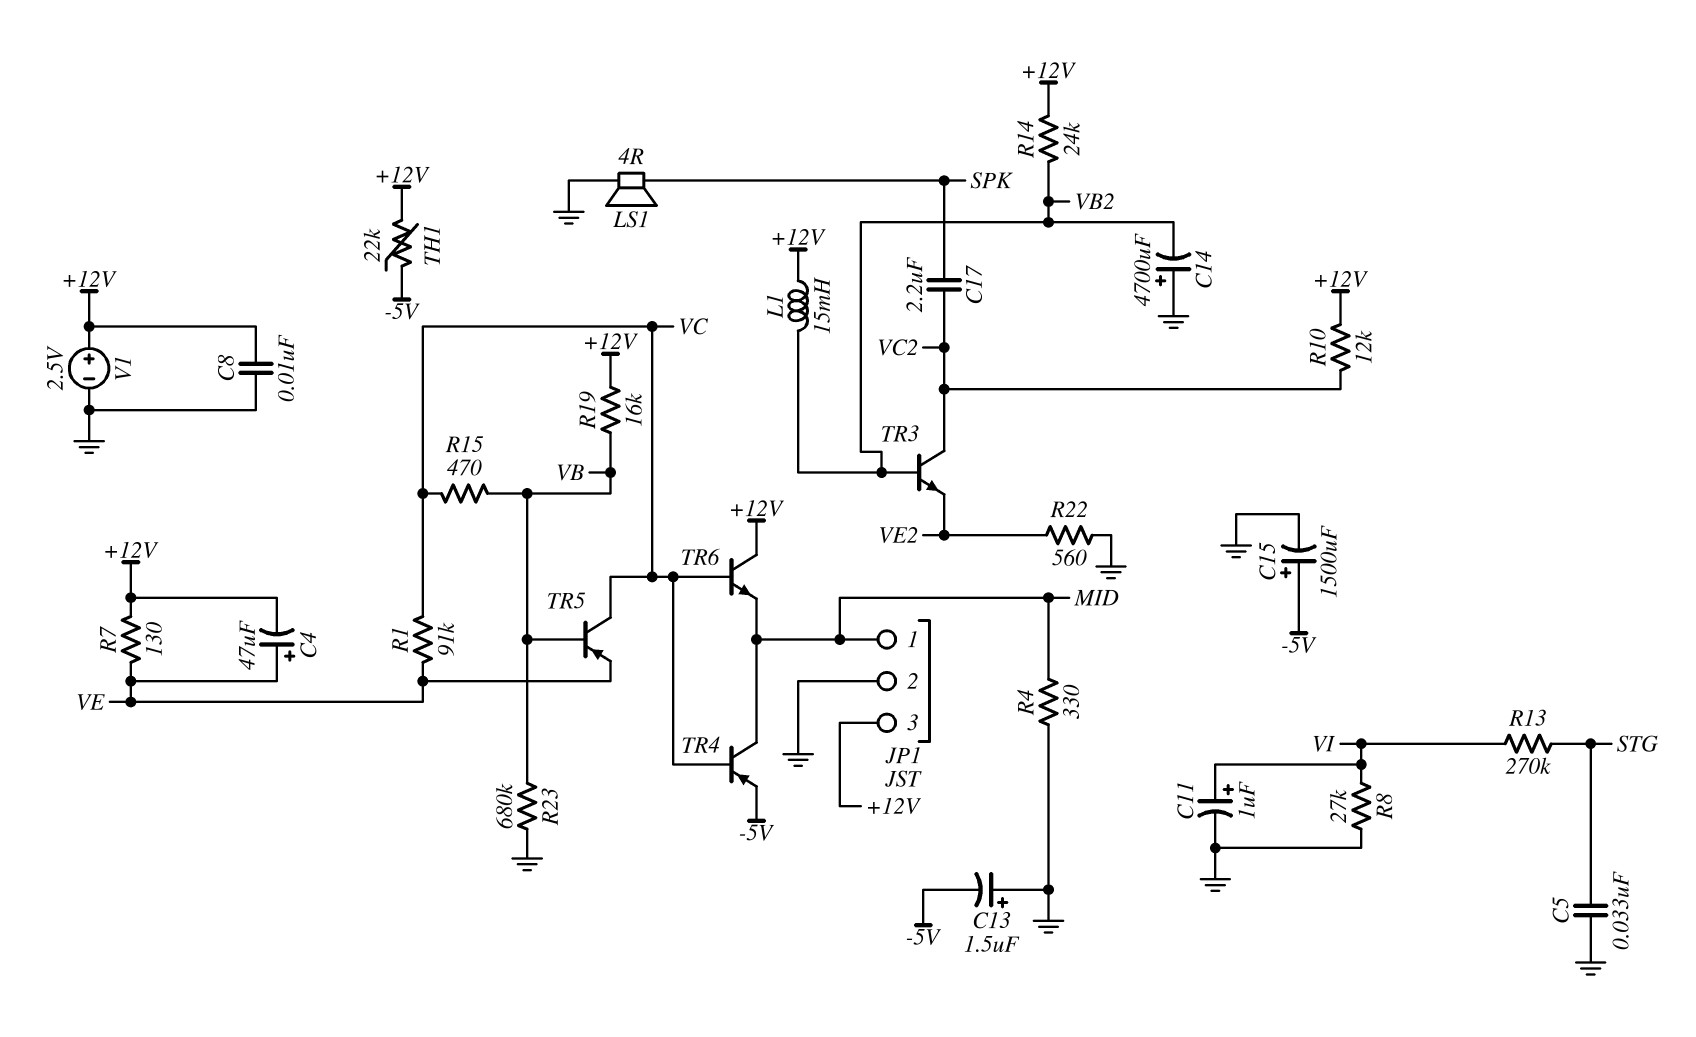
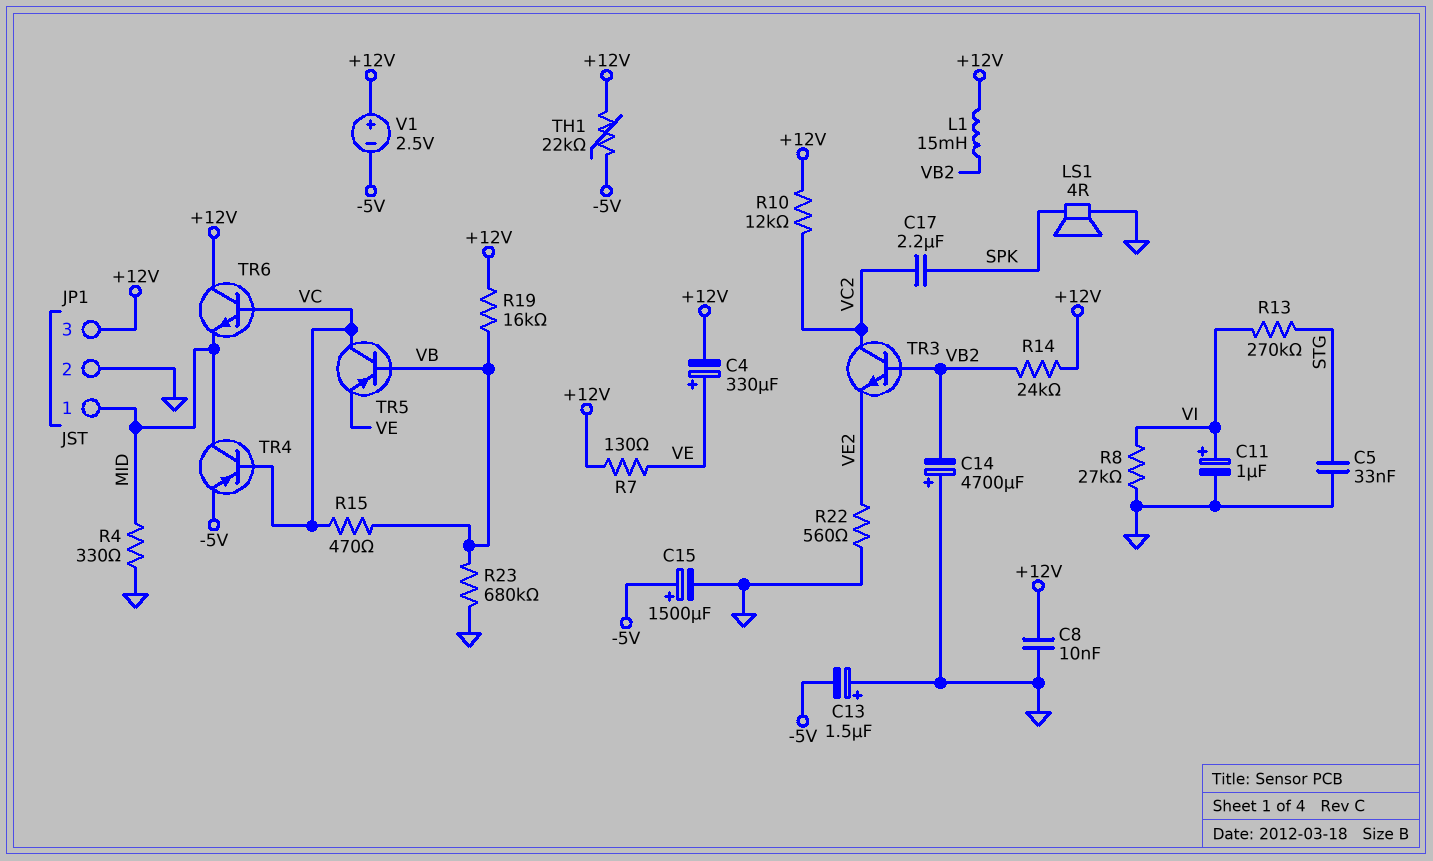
C4: 47uF (plus VE, minus +12V) -> 330uF (plus VE, minus +12V)
R1: 91k (VC, VE) -> none
V1: 2.5V (plus +12V, minus GND) -> 2.5V (plus +12V, minus -5V)

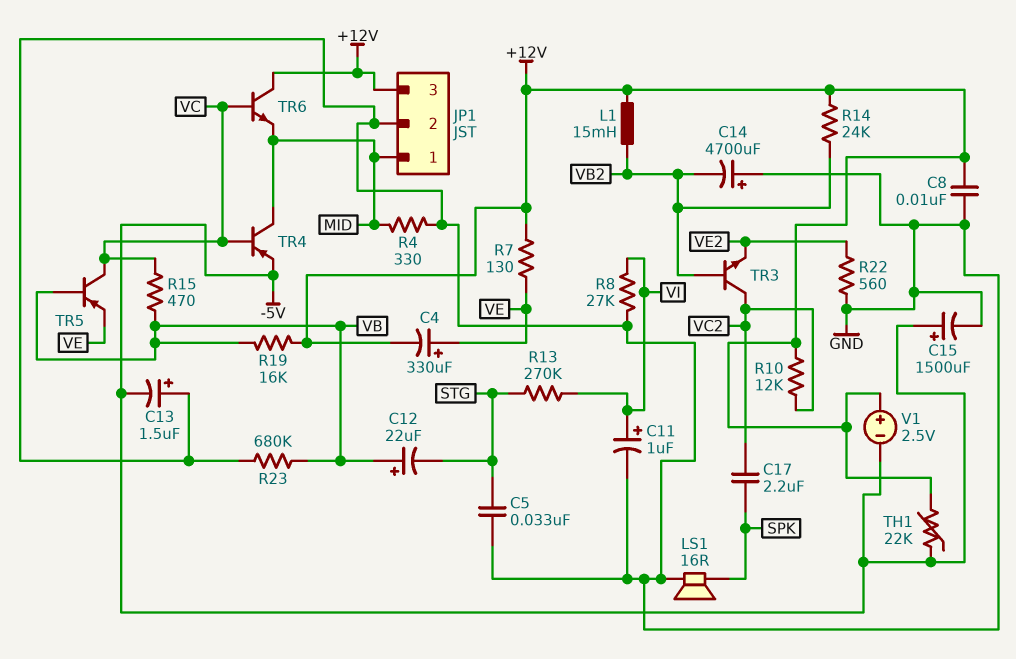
C12: none -> 22uF (plus VB, minus STG)
LS1: speaker 4R (GND, SPK) -> speaker 16R (GND, SPK)

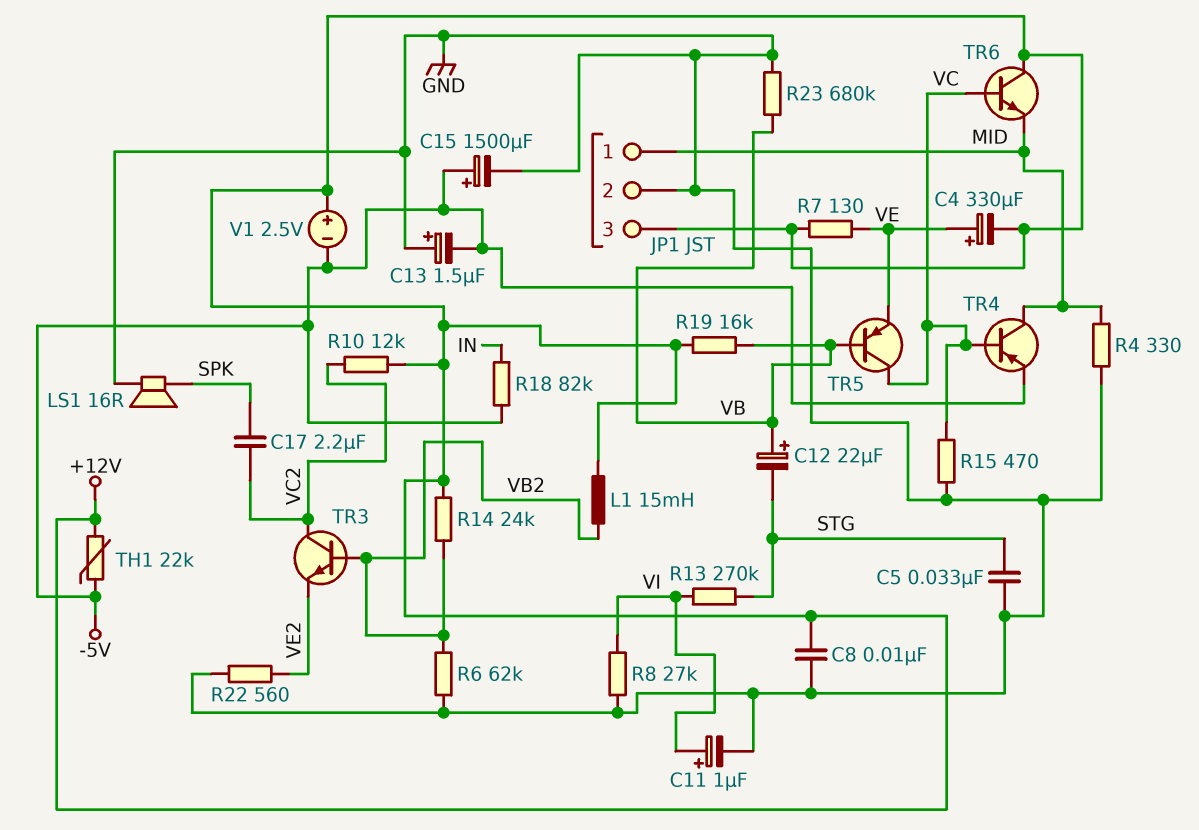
C14: 4700uF (plus GND, minus VB2) -> none
R6: none -> 62k (GND, VB2)
R15: 470 (VB, VC) -> 470 (GND, VC)
R18: none -> 82k (-5V, IN)

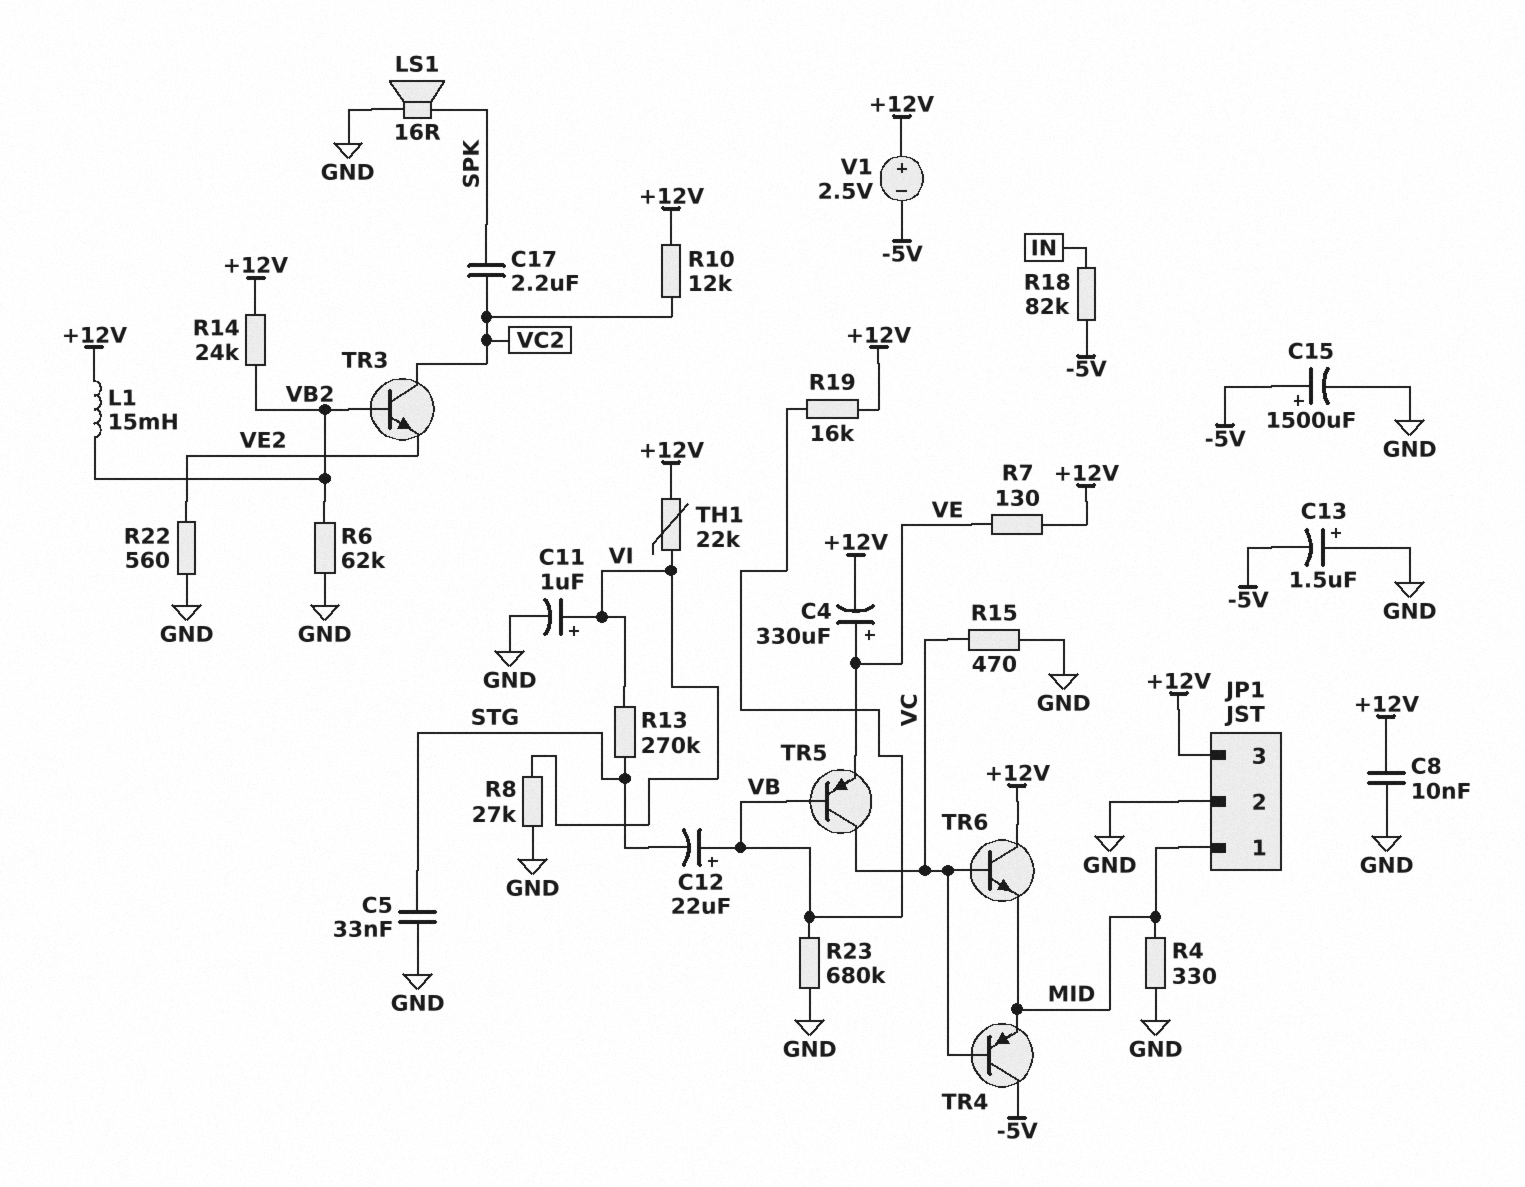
TH1: 22k (+12V, -5V) -> 22k (+12V, VI)
TR4: PNP (B VC, C MID, E -5V) -> PNP (B VC, C -5V, E MID)

